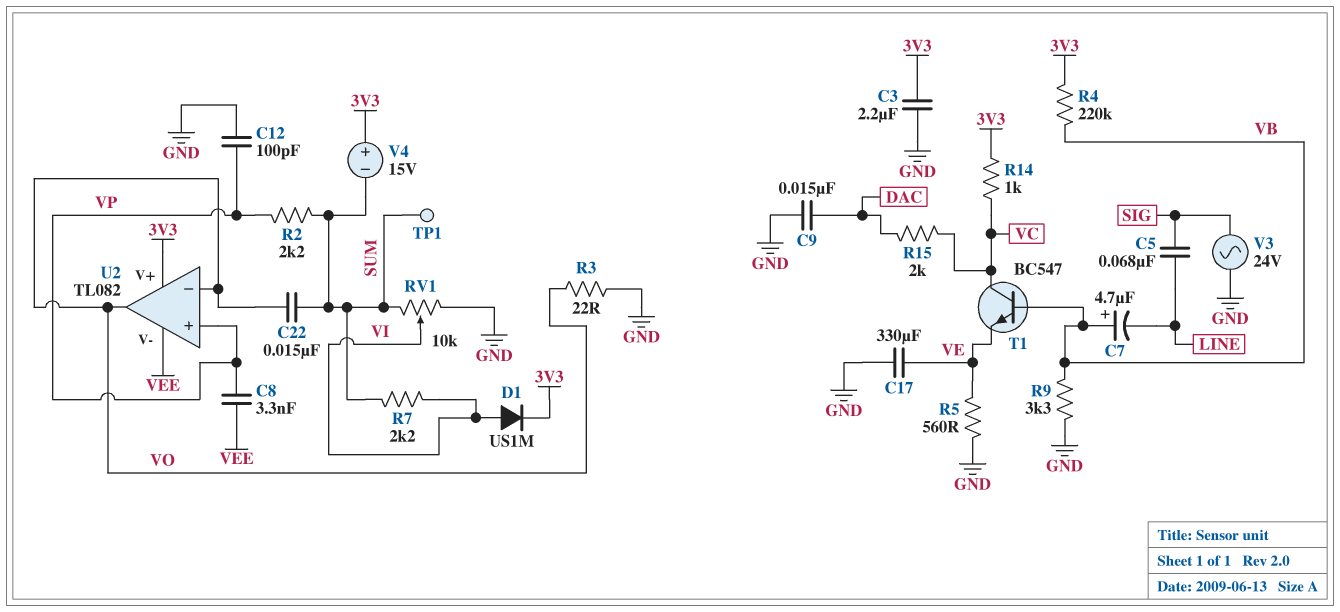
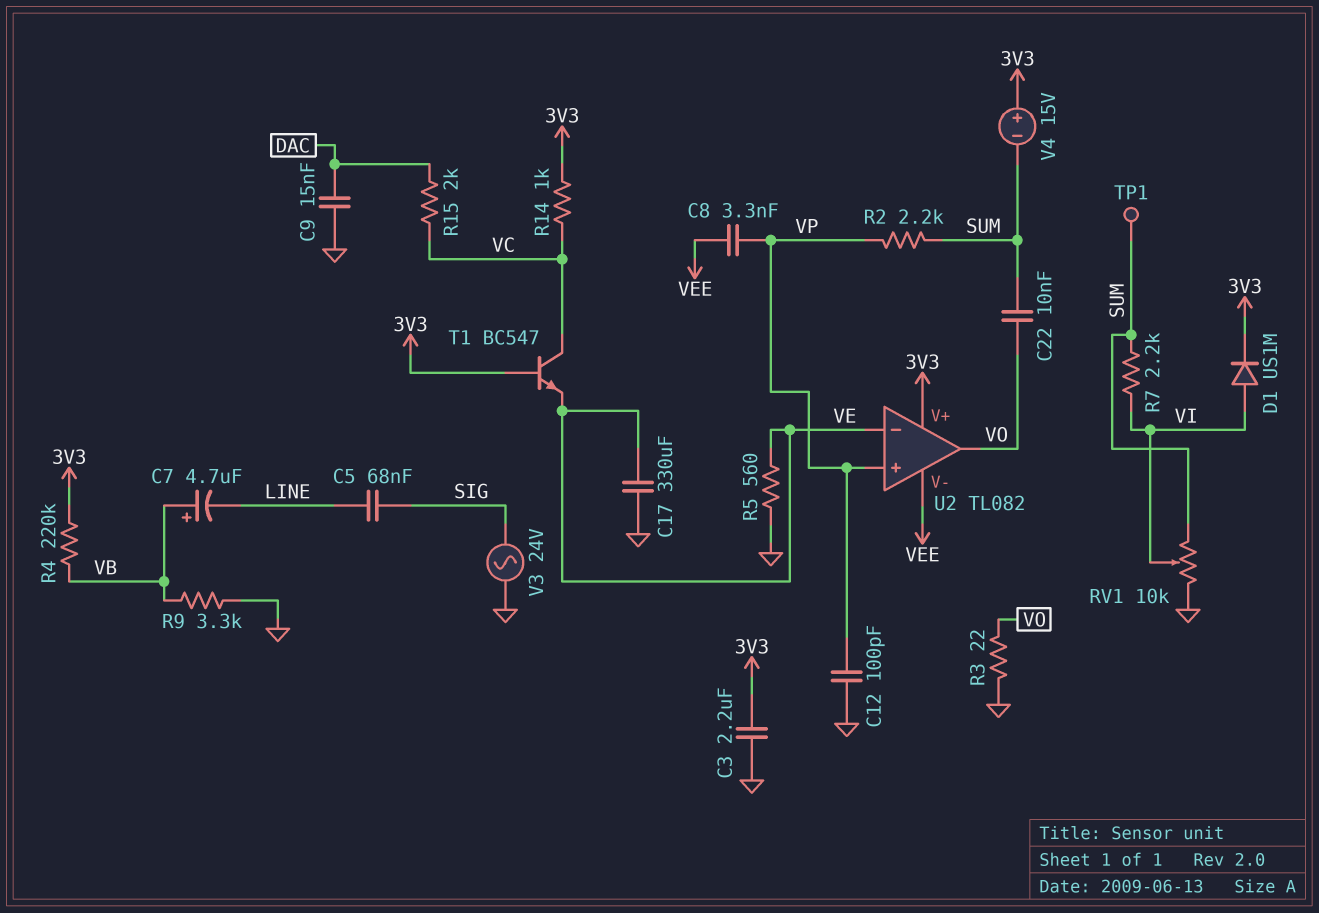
C22: 15nF (SUM, VO) -> 10nF (SUM, VO)
T1: NPN BC547 (B VB, C VC, E VE) -> NPN BC547 (B 3V3, C VC, E VE)
U2 pin in-: VO -> VE

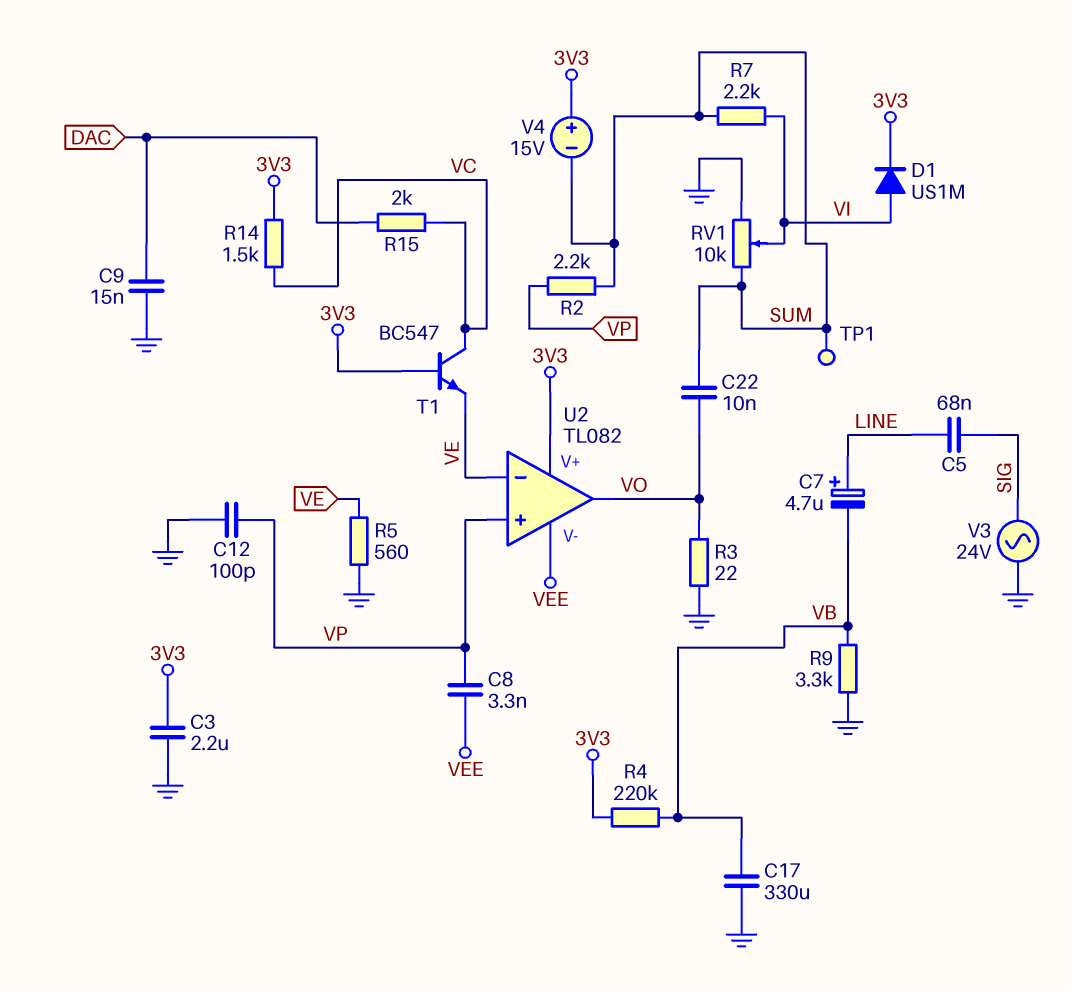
C7: 4.7uF (plus VB, minus LINE) -> 4.7uF (plus LINE, minus VB)
C17: 330uF (GND, VE) -> 330uF (GND, VB)
R14: 1k (3V3, VC) -> 1.5k (3V3, VC)

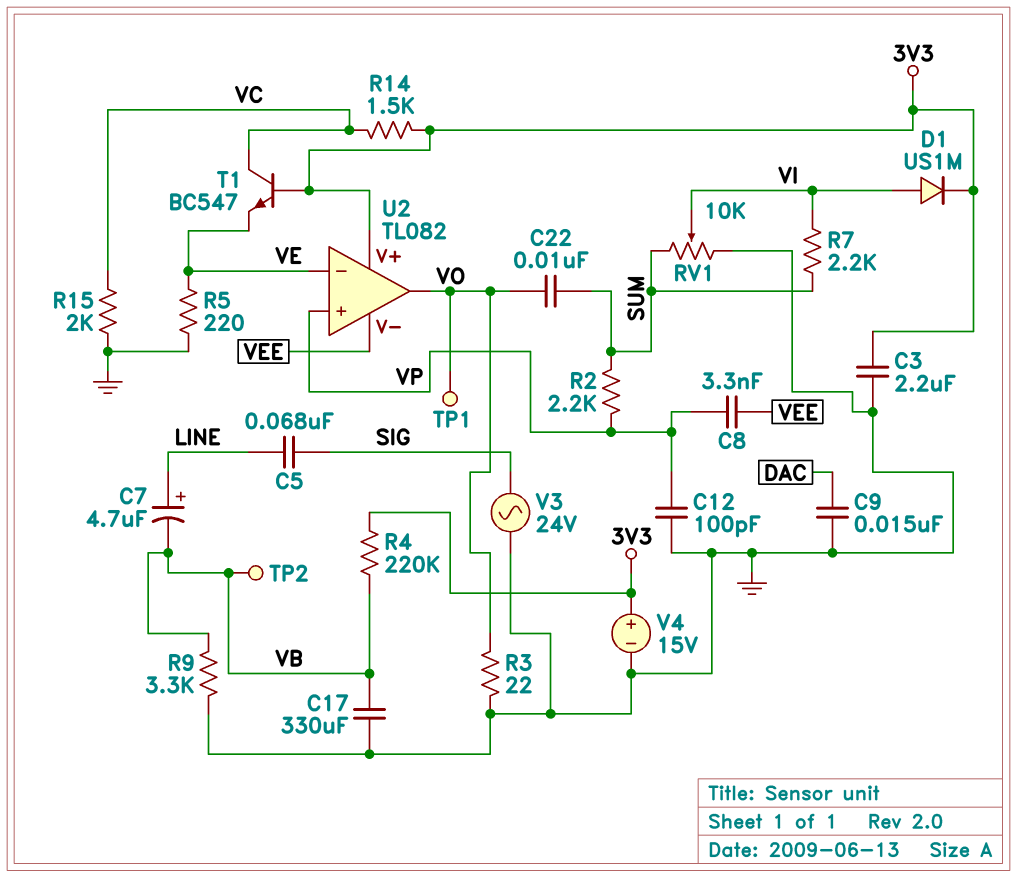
R5: 560 (GND, VE) -> 220 (GND, VE)
R15: 2k (DAC, VC) -> 2k (GND, VC)
TP1: test point (SUM) -> test point (VO)
TP2: none -> test point (VB)
V4: 15V (plus 3V3, minus SUM) -> 15V (plus 3V3, minus GND)

